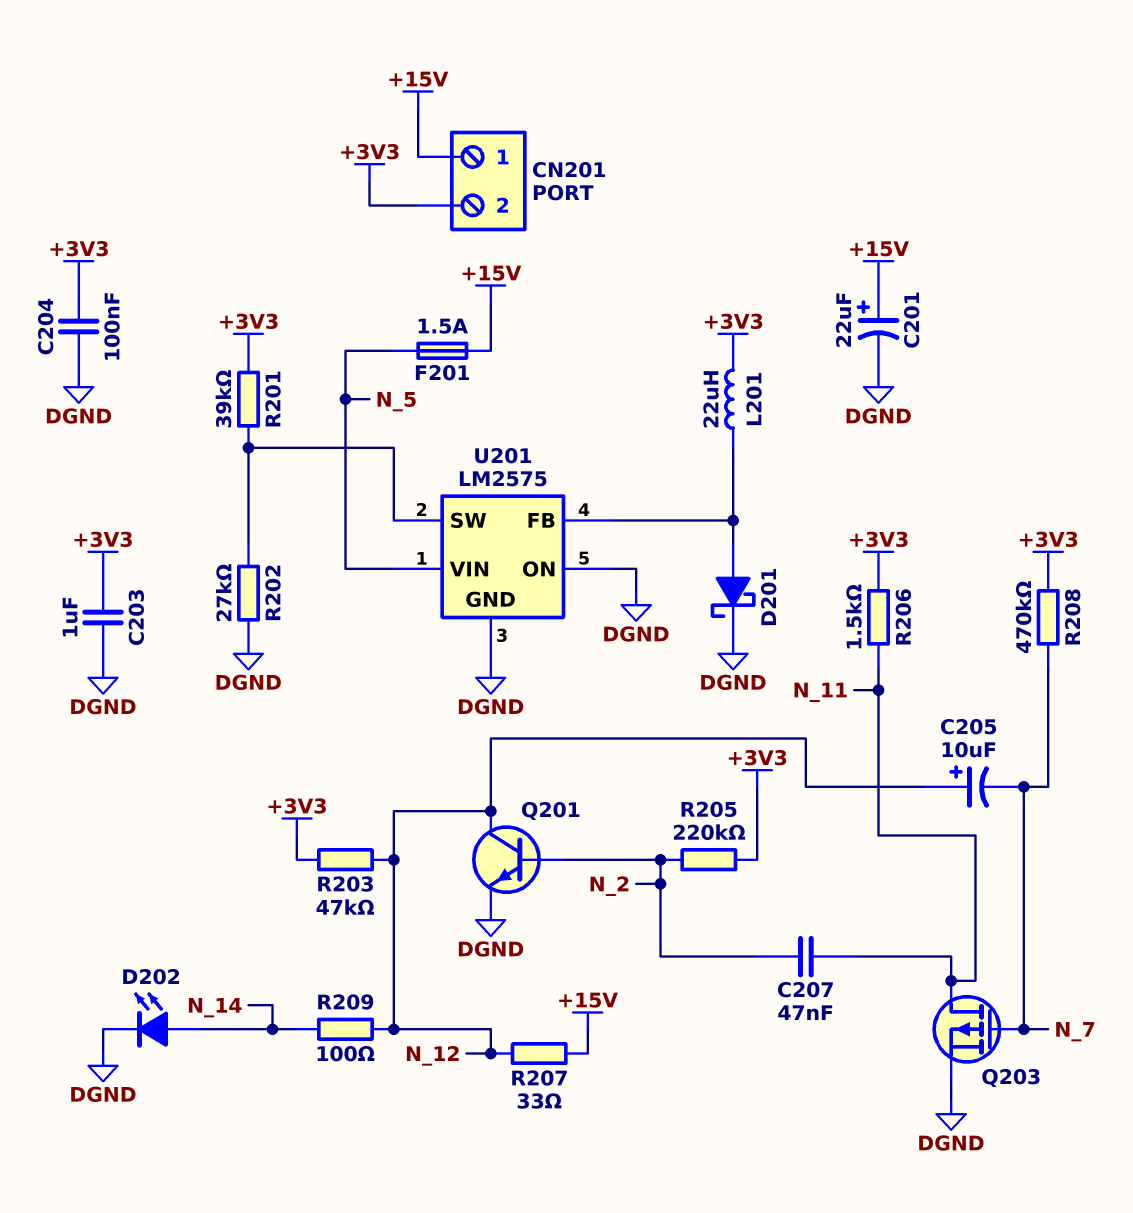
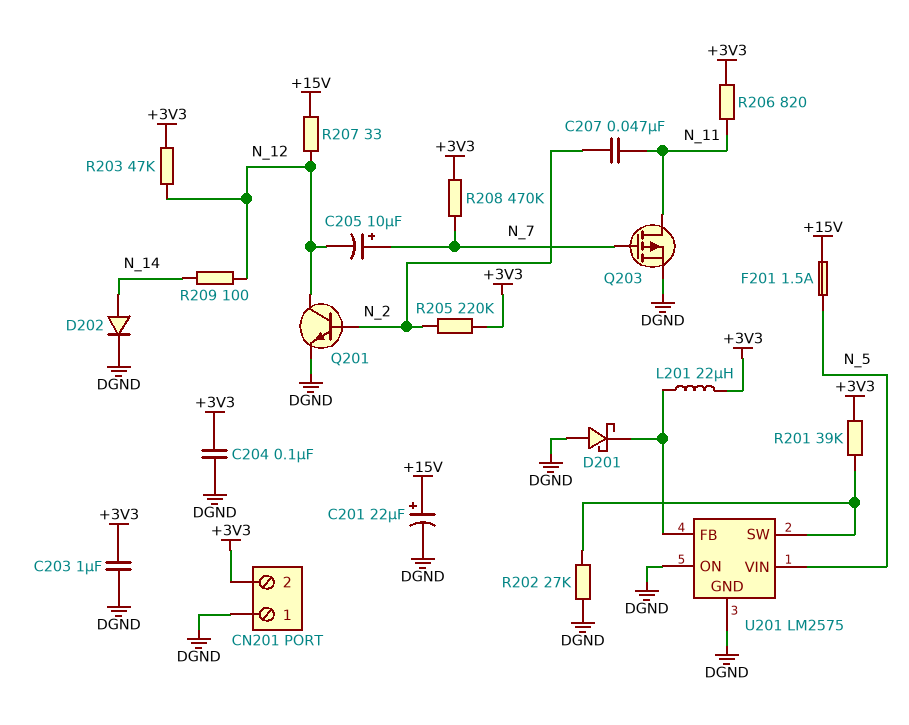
C205: 10uF (plus N_12, minus N_7) -> 10uF (plus N_7, minus N_12)
CN201 pin 1: +15V -> DGND
D201: schottky (A U201/FB, K DGND) -> schottky (A DGND, K U201/FB)
D202: LED (A N_14, K DGND) -> diode (A N_14, K DGND)
R206: 1.5k (+3V3, N_11) -> 820 (+3V3, N_11)

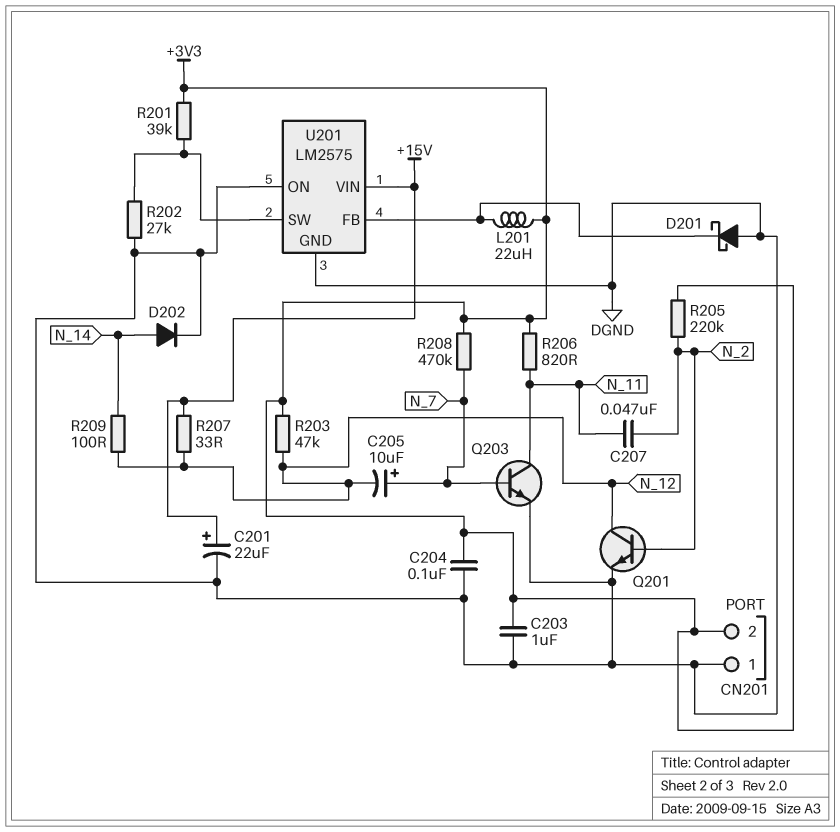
F201: 1.5A (+15V, N_5) -> none
Q203: PMOS (G N_7, D N_11, S DGND) -> NPN (B N_7, C N_11, E DGND)
U201 pin VIN: N_5 -> +15V

